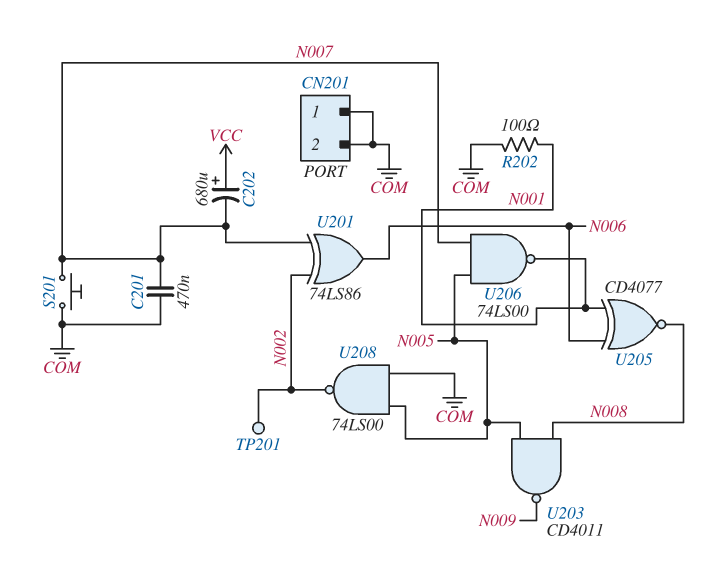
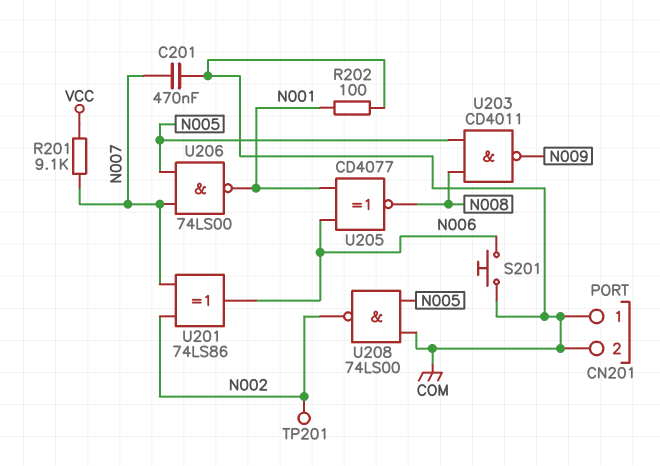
C202: 680uF (plus VCC, minus N007) -> none
R201: none -> 9.1k (N007, VCC)
S201: button (COM, N007) -> button (COM, N006)

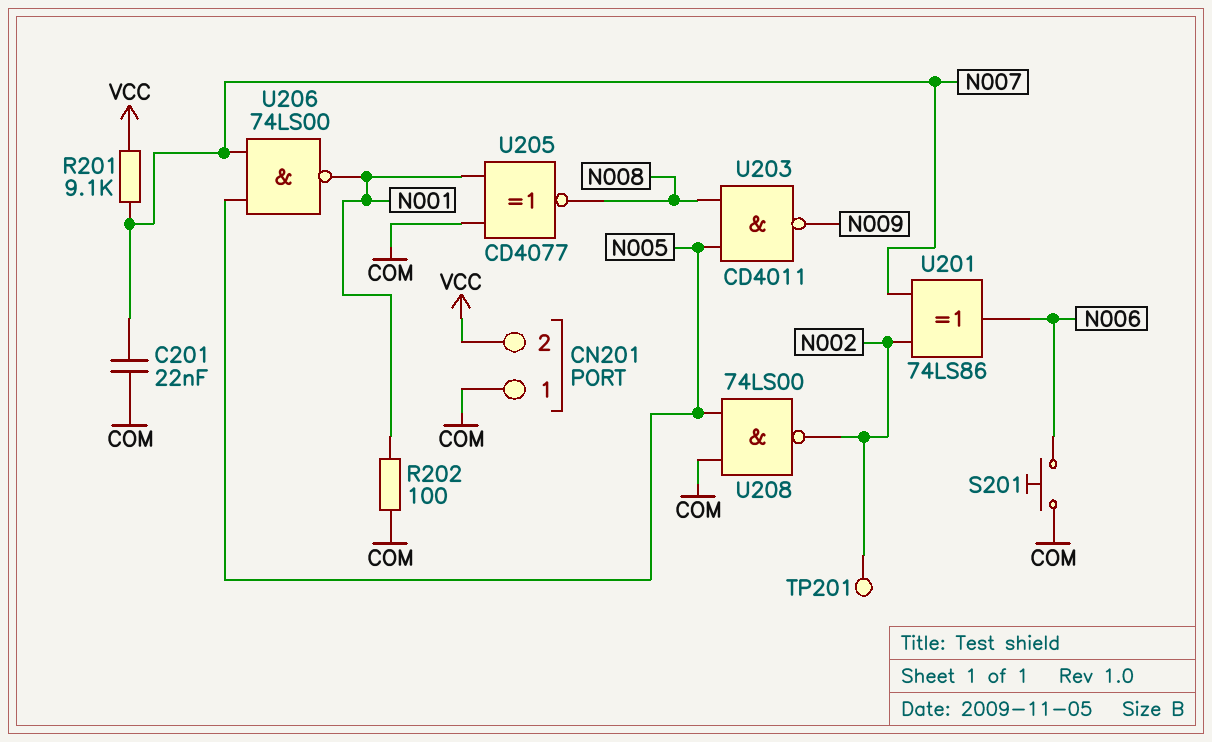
C201: 470nF (COM, N007) -> 22nF (COM, N007)
CN201 pin 2: COM -> VCC
U205: XNOR CD4077 (in N001, in N006, out N008) -> XNOR CD4077 (in COM, in N001, out N008)

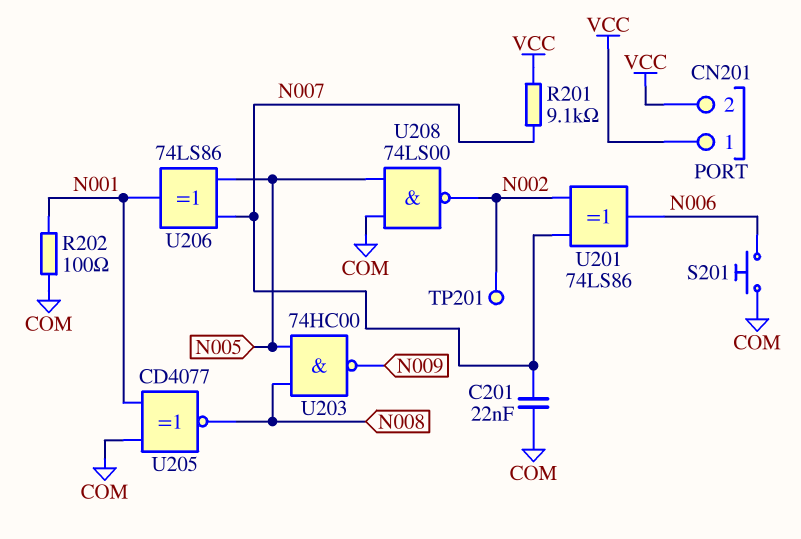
CN201 pin 1: COM -> VCC
U203: NAND CD4011 (in N005, in N008, out N009) -> NAND 74HC00 (in N005, in N008, out N009)
U206: NAND 74LS00 (in N005, in N007, out N001) -> XOR 74LS86 (in N005, in N007, out N001)

